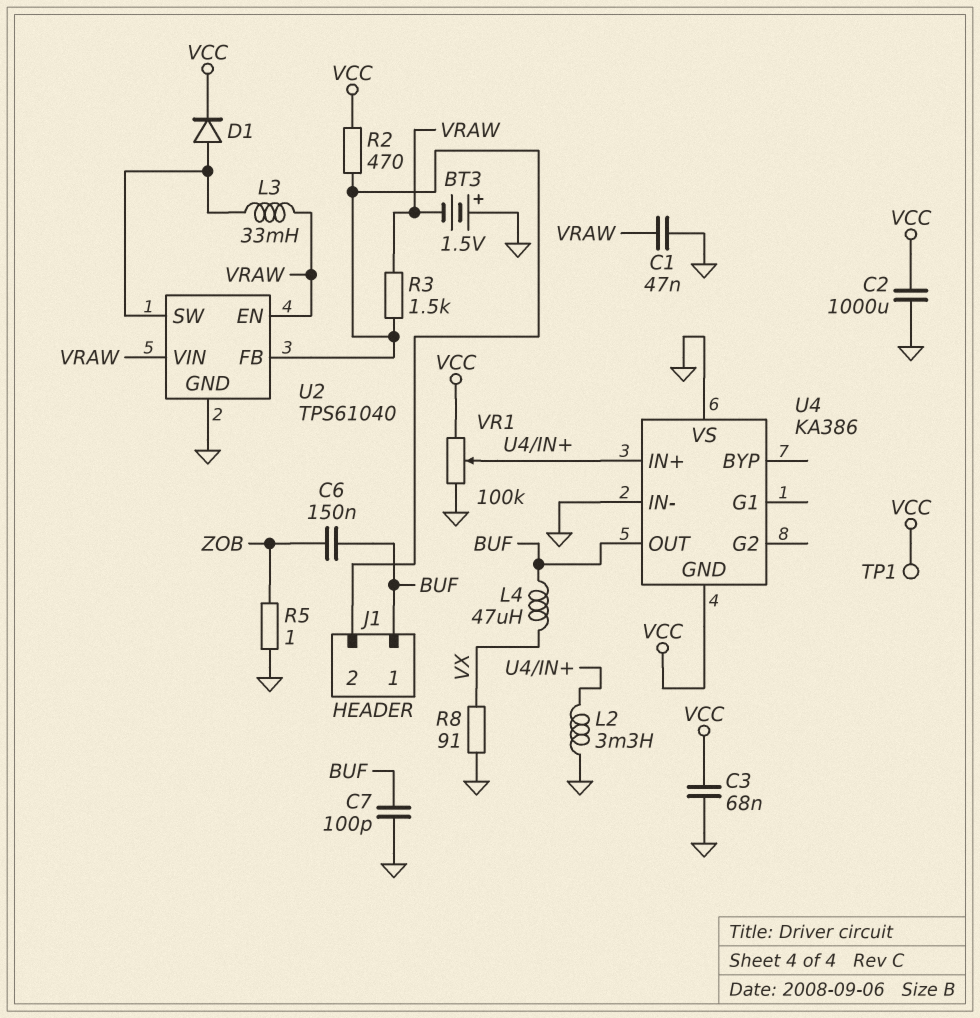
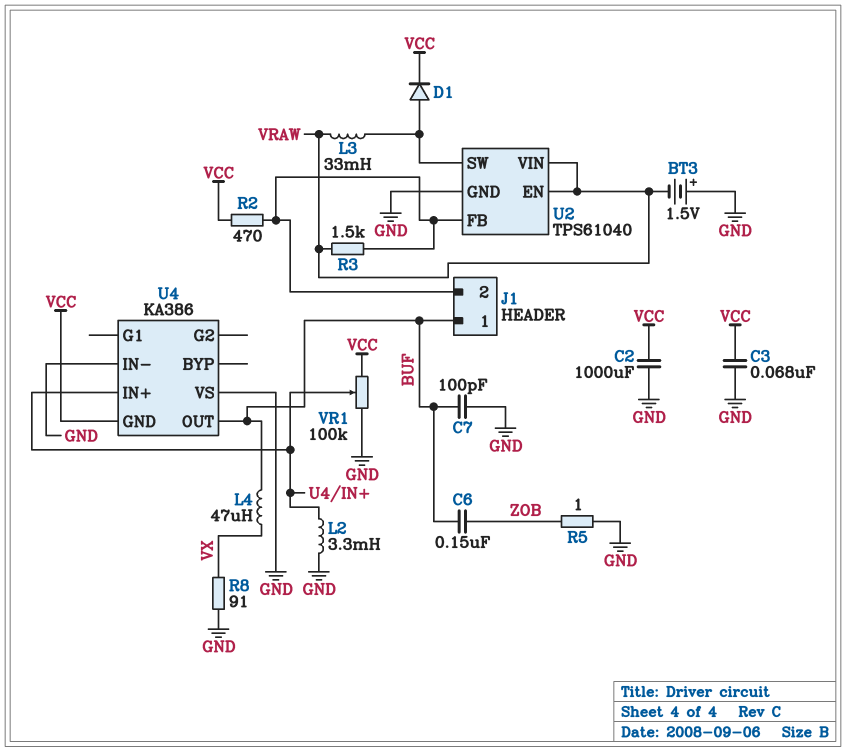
C1: 47nF (GND, VRAW) -> none
TP1: test point (VCC) -> none

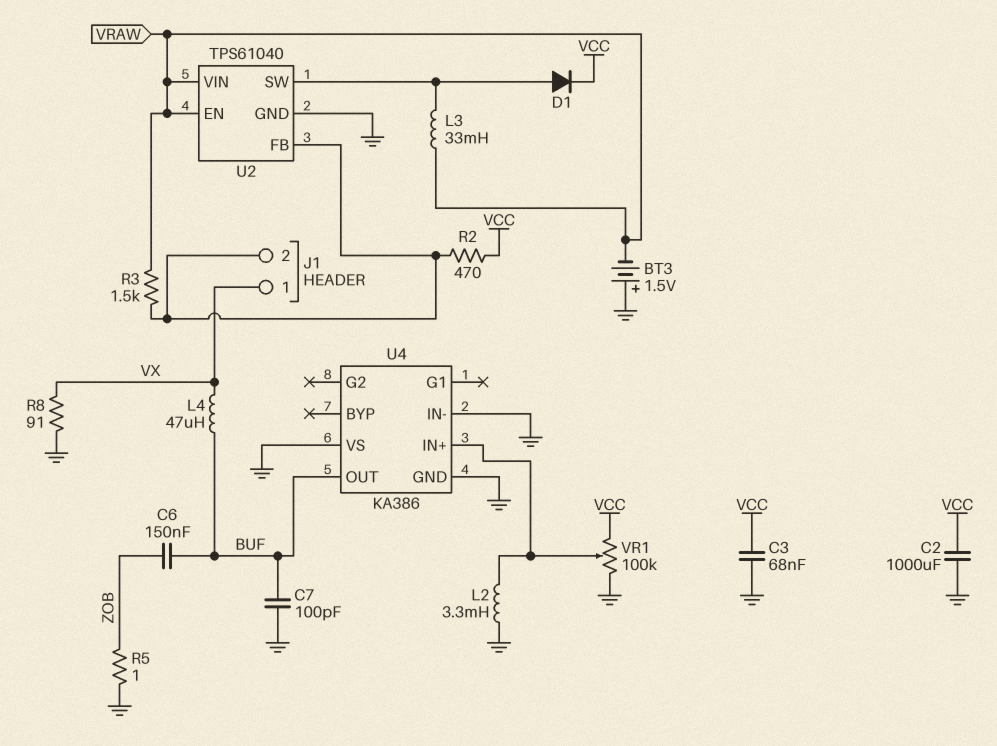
J1 pin 1: BUF -> VX
U4 pin GND: VCC -> GND

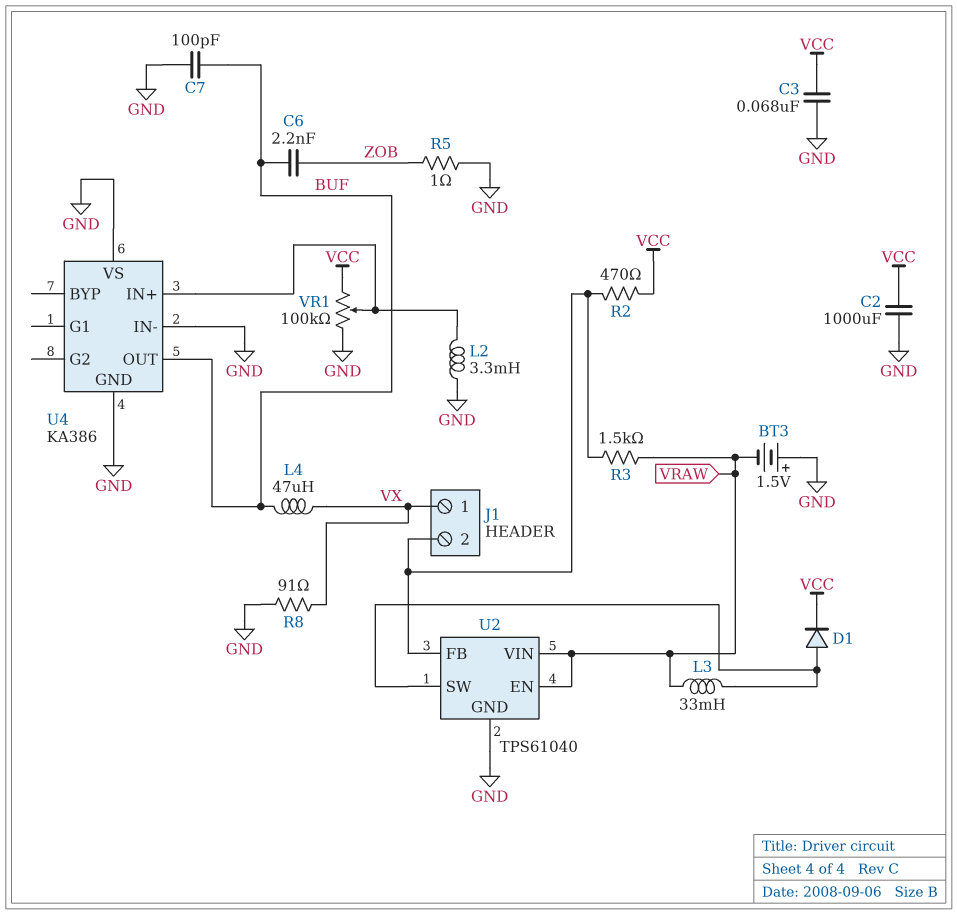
C6: 150nF (BUF, ZOB) -> 2.2nF (BUF, ZOB)

